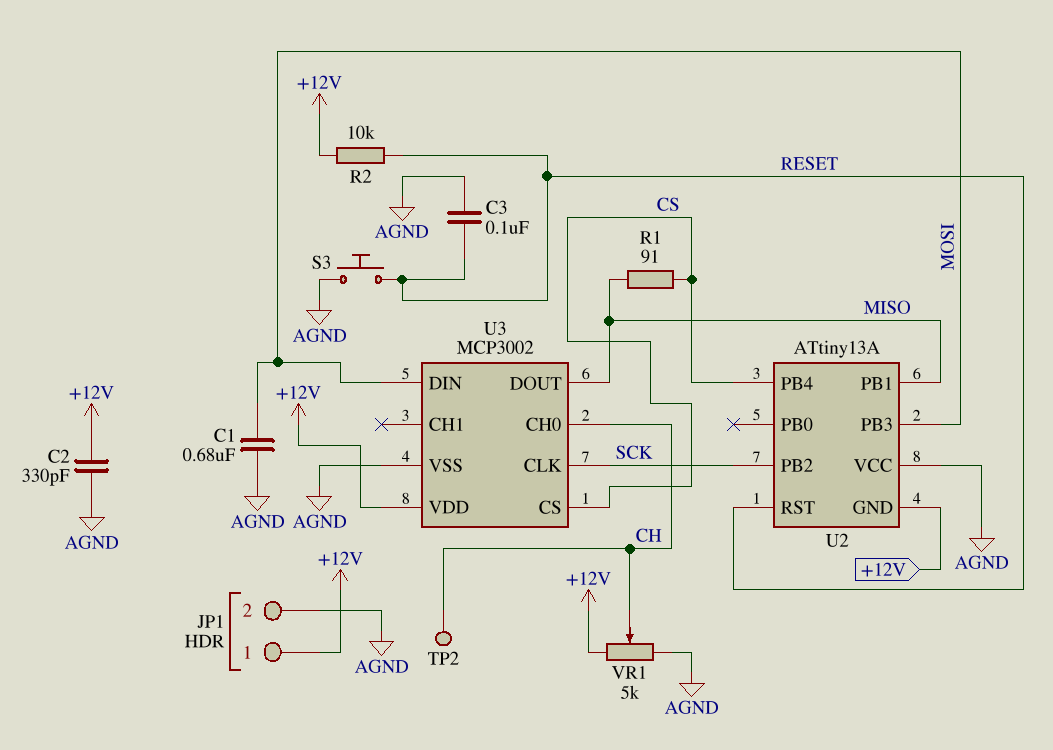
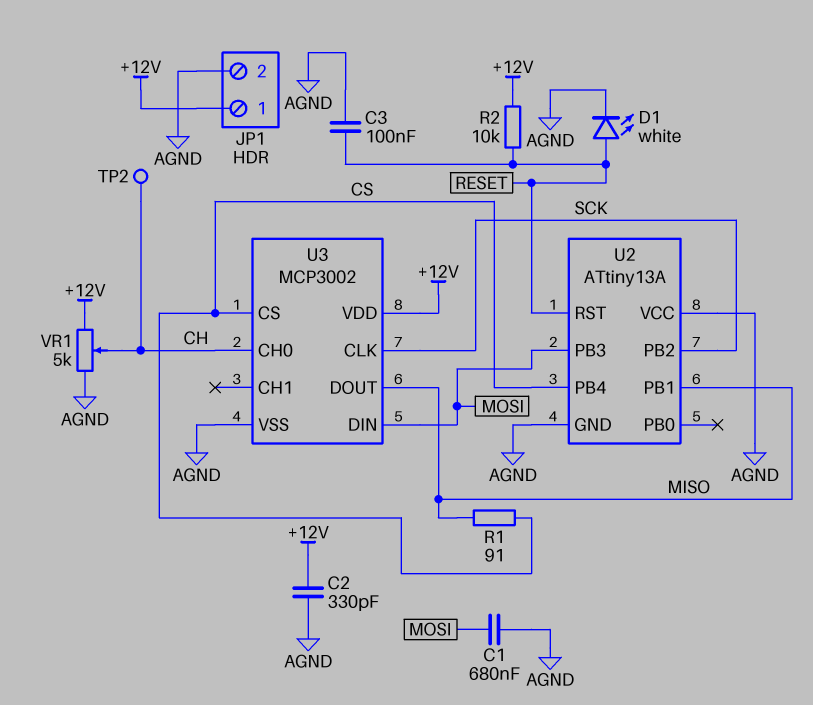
D1: none -> LED white (A RESET, K AGND)
S3: button (AGND, RESET) -> none
U2 pin GND: +12V -> AGND

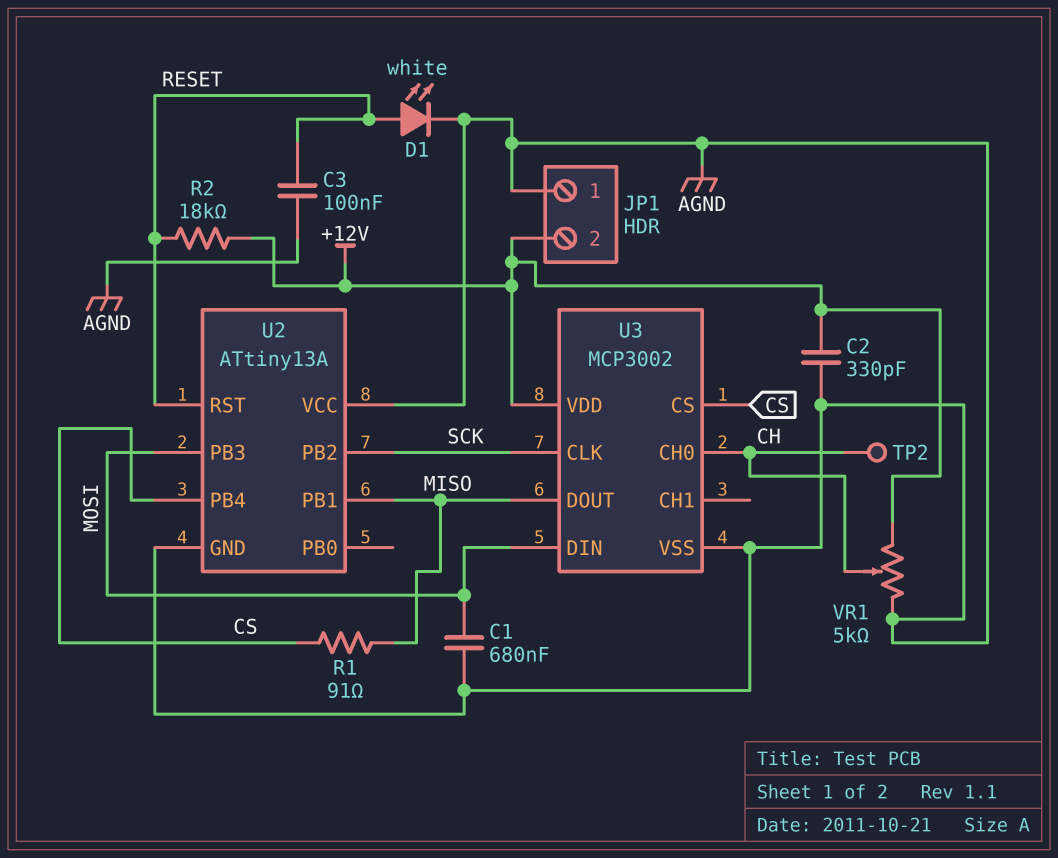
JP1 pin 1: +12V -> AGND
JP1 pin 2: AGND -> +12V
R2: 10k (+12V, RESET) -> 18k (+12V, RESET)

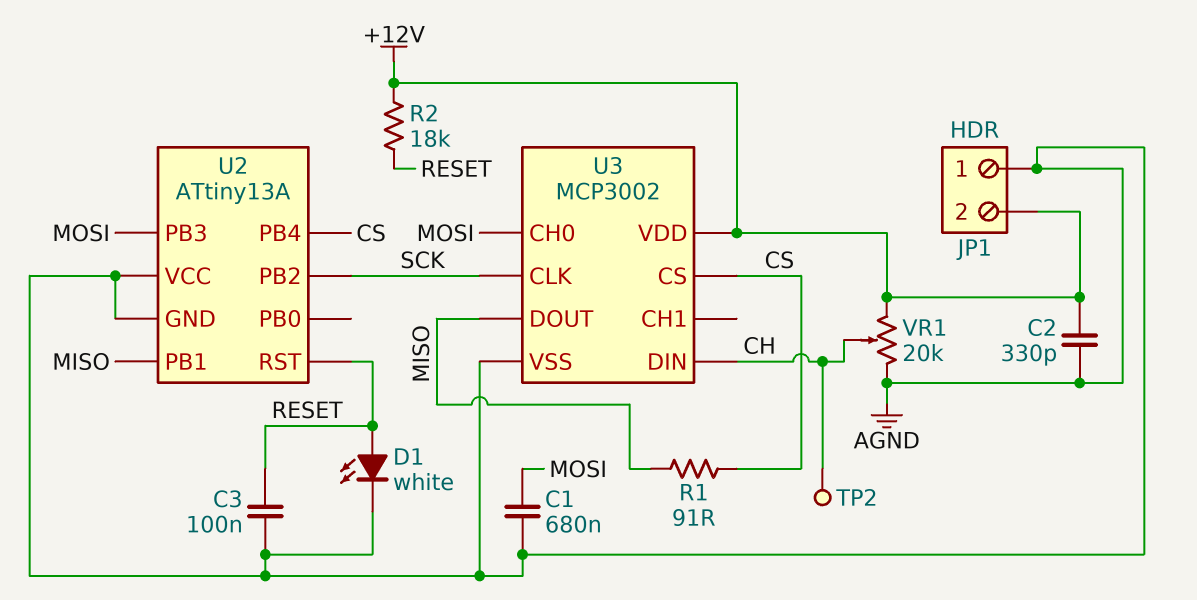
U3 pin CH0: CH -> MOSI
U3 pin DIN: MOSI -> CH
VR1: 5k (+12V, AGND, wiper CH) -> 20k (+12V, AGND, wiper CH)

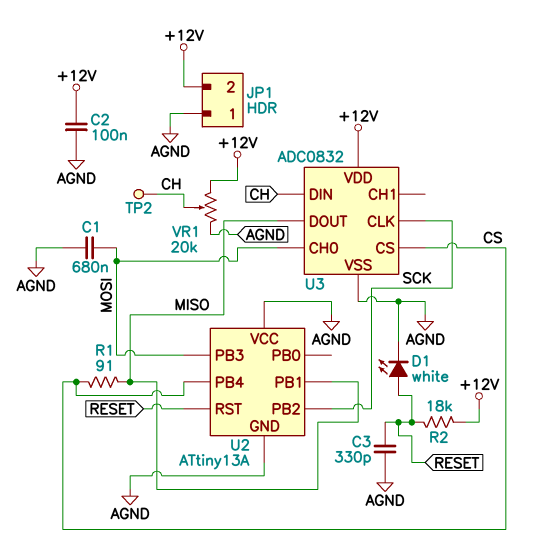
C2: 330pF (+12V, AGND) -> 100nF (+12V, AGND)
C3: 100nF (AGND, RESET) -> 330pF (AGND, RESET)
U3: MCP3002 -> ADC0832

